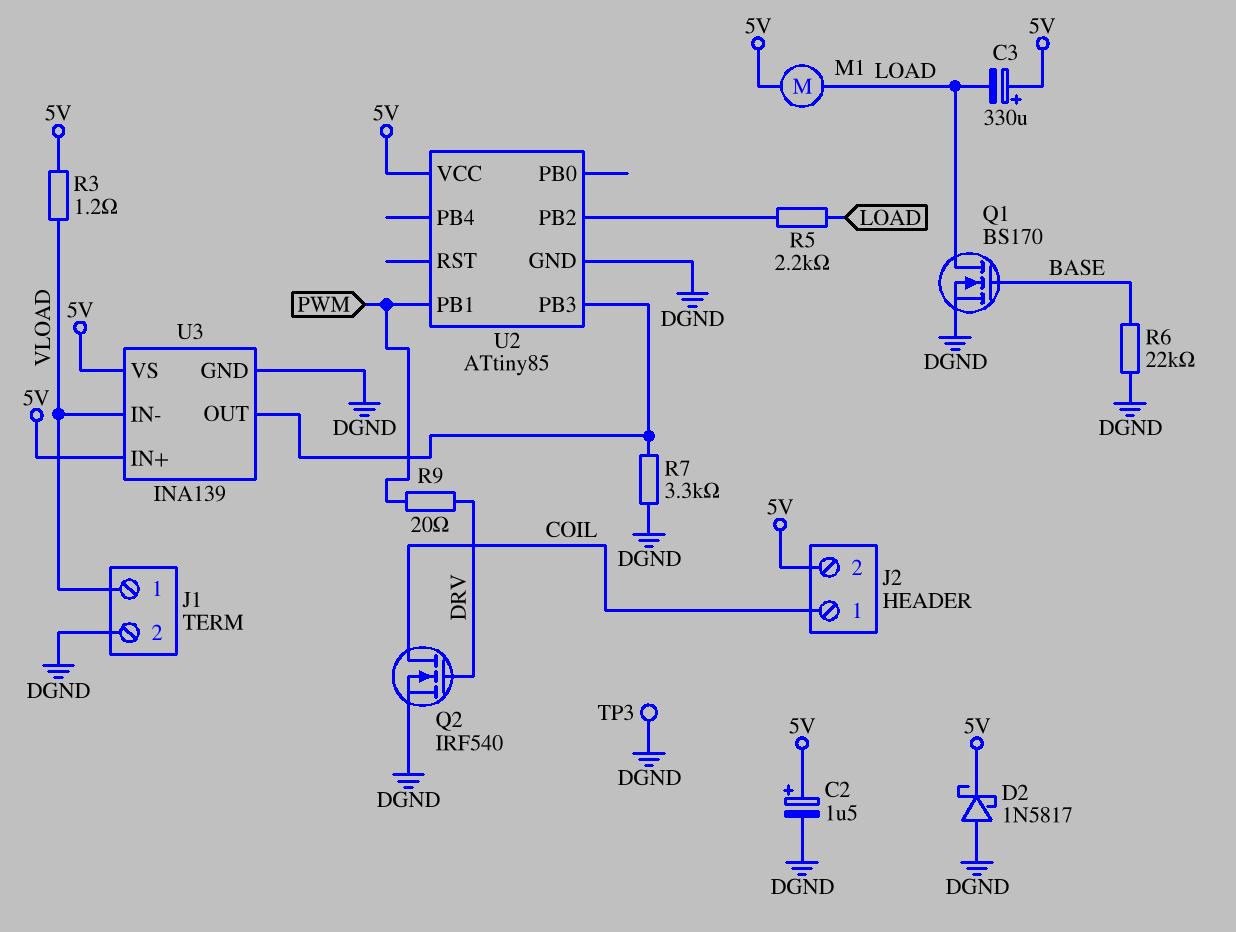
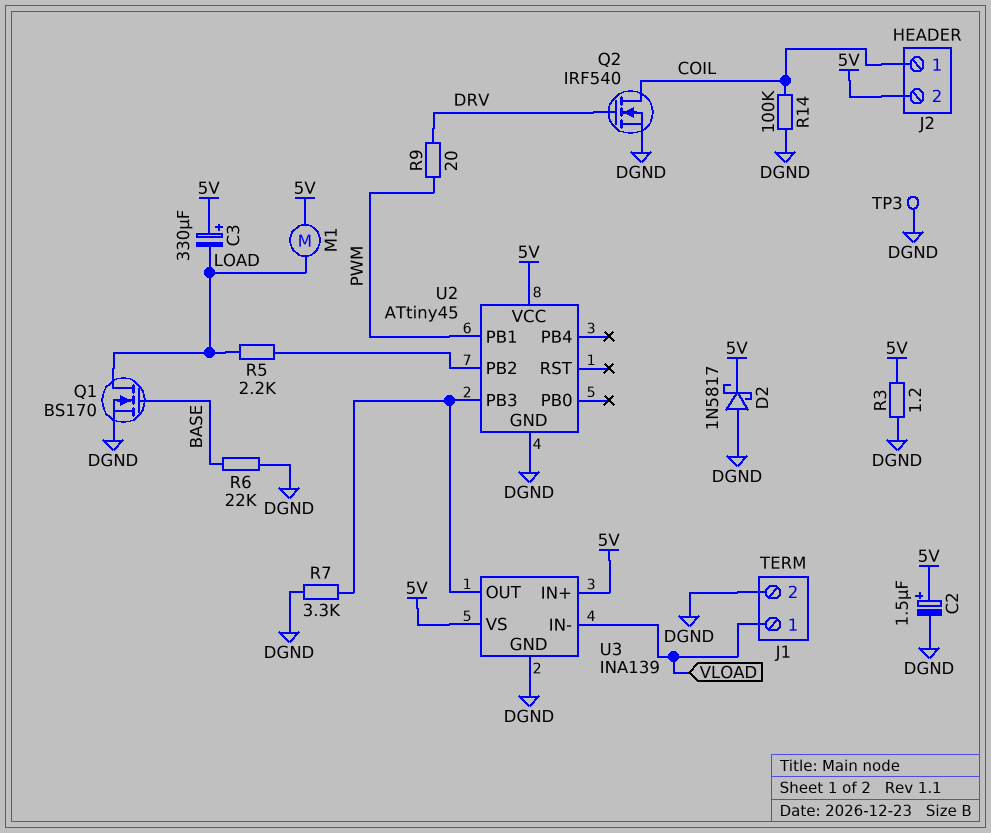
R3: 1.2 (5V, VLOAD) -> 1.2 (5V, DGND)
R14: none -> 100k (COIL, DGND)
U2: ATtiny85 -> ATtiny45

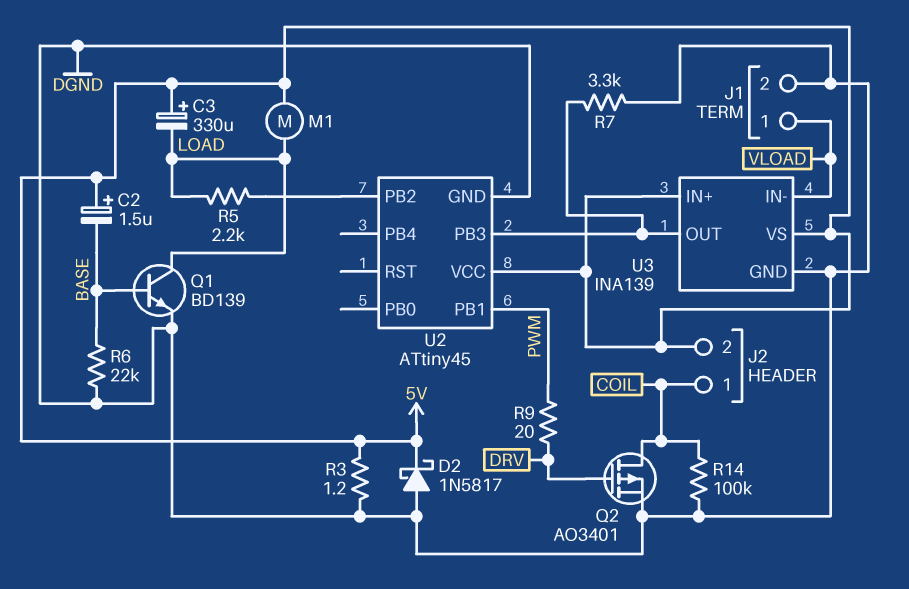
C2: 1.5uF (plus 5V, minus DGND) -> 1.5uF (plus 5V, minus BASE)
Q1: NMOS BS170 (G BASE, D LOAD, S DGND) -> NPN BD139 (B BASE, C LOAD, E DGND)
Q2: NMOS IRF540 (G DRV, D COIL, S DGND) -> PMOS AO3401 (G DRV, D COIL, S DGND)
TP3: test point (DGND) -> none

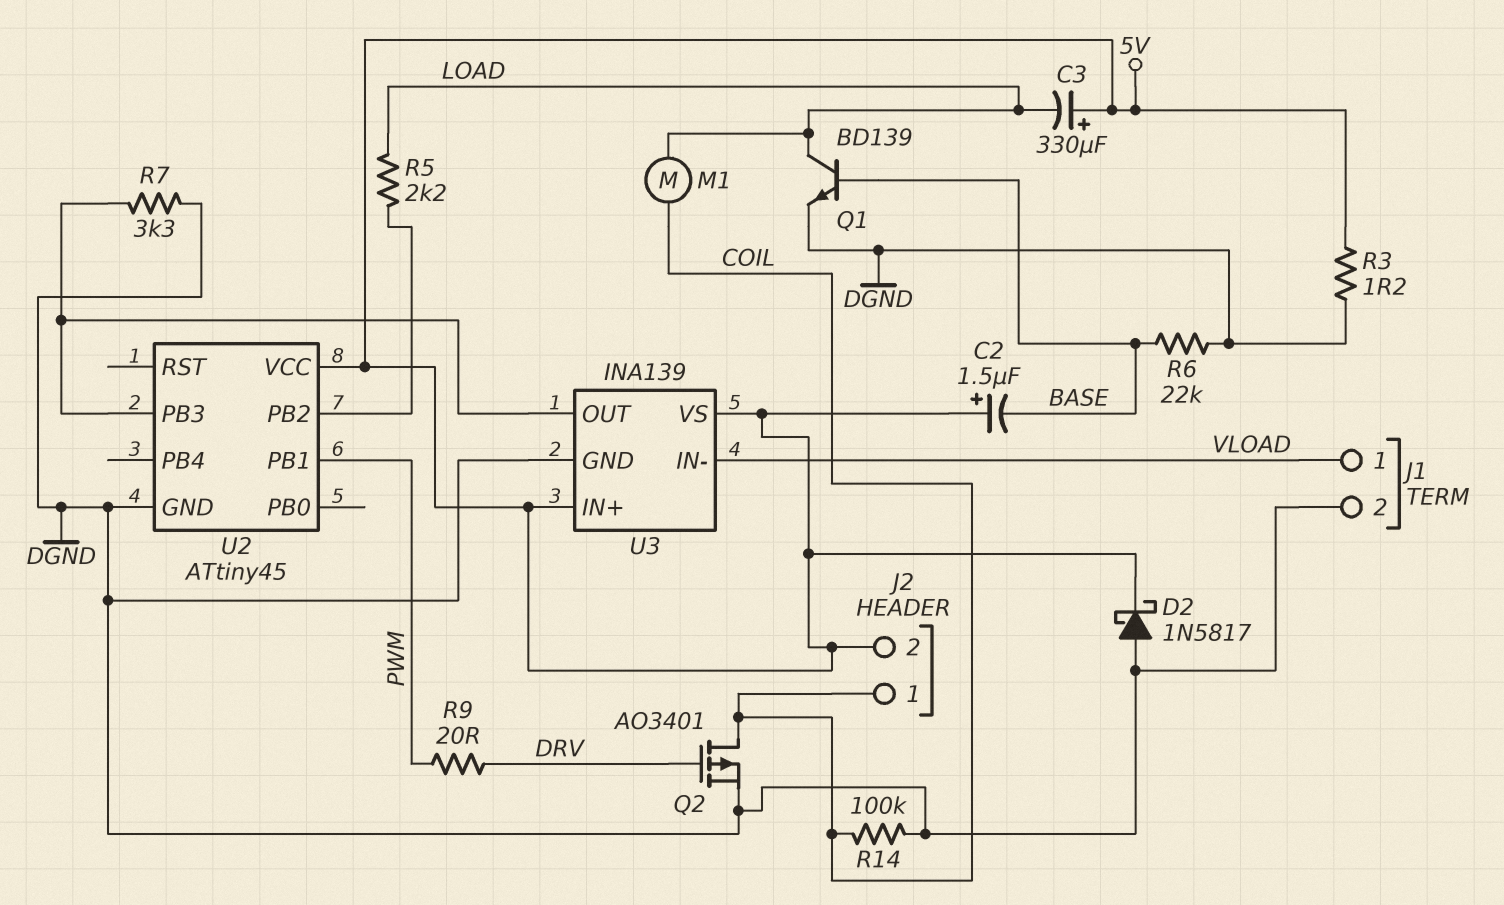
M1: motor (5V, LOAD) -> motor (COIL, LOAD)

